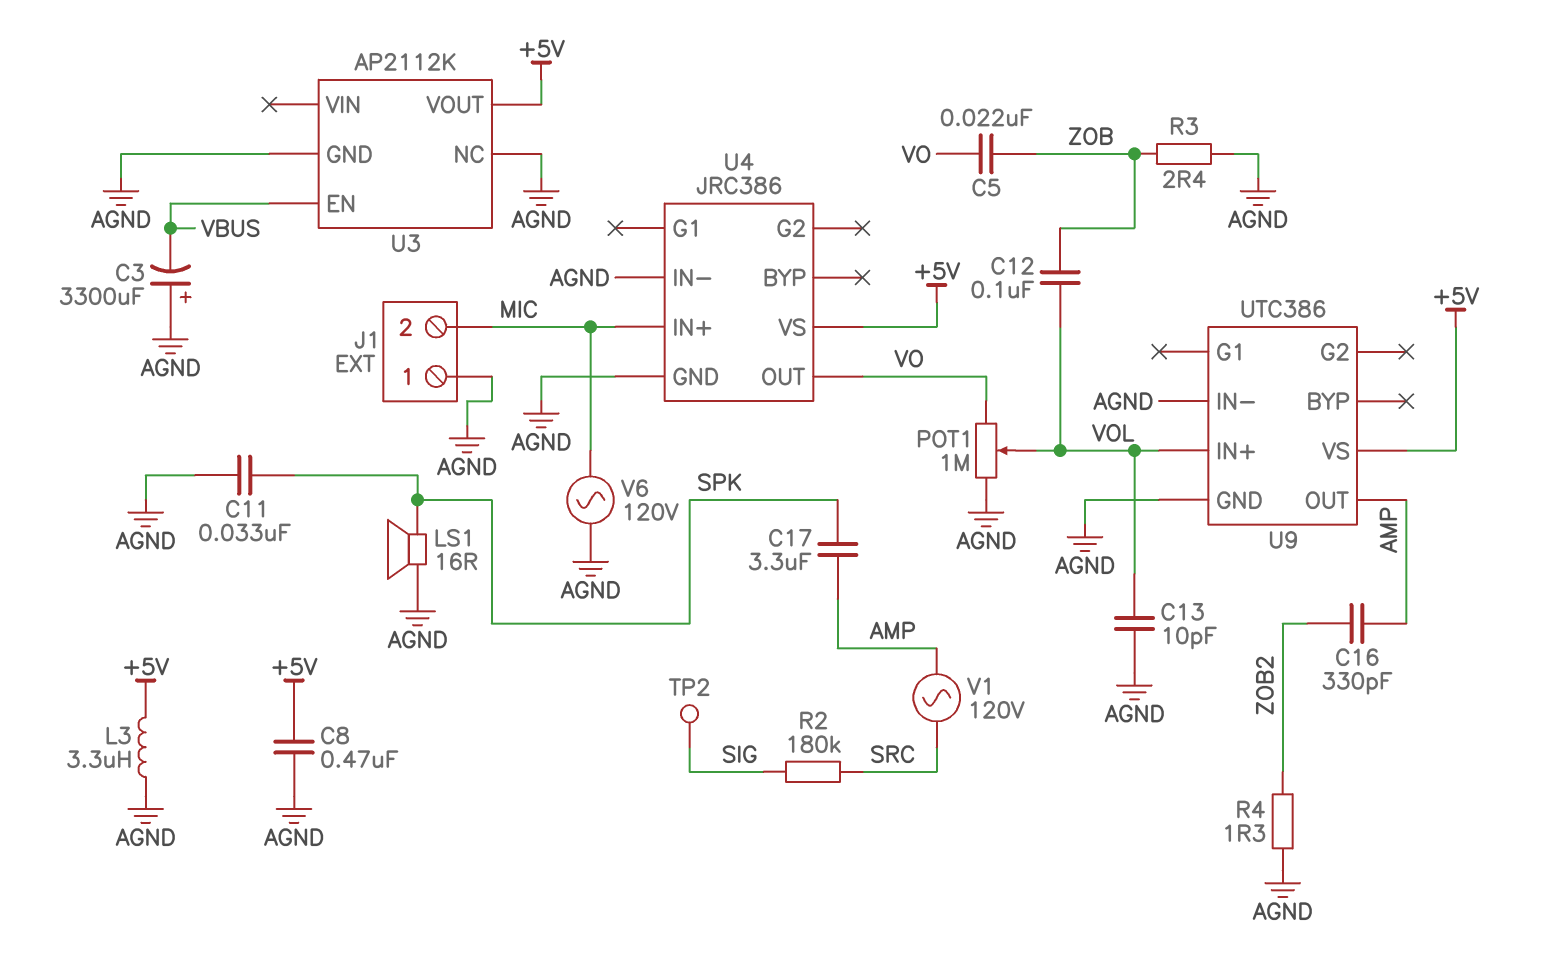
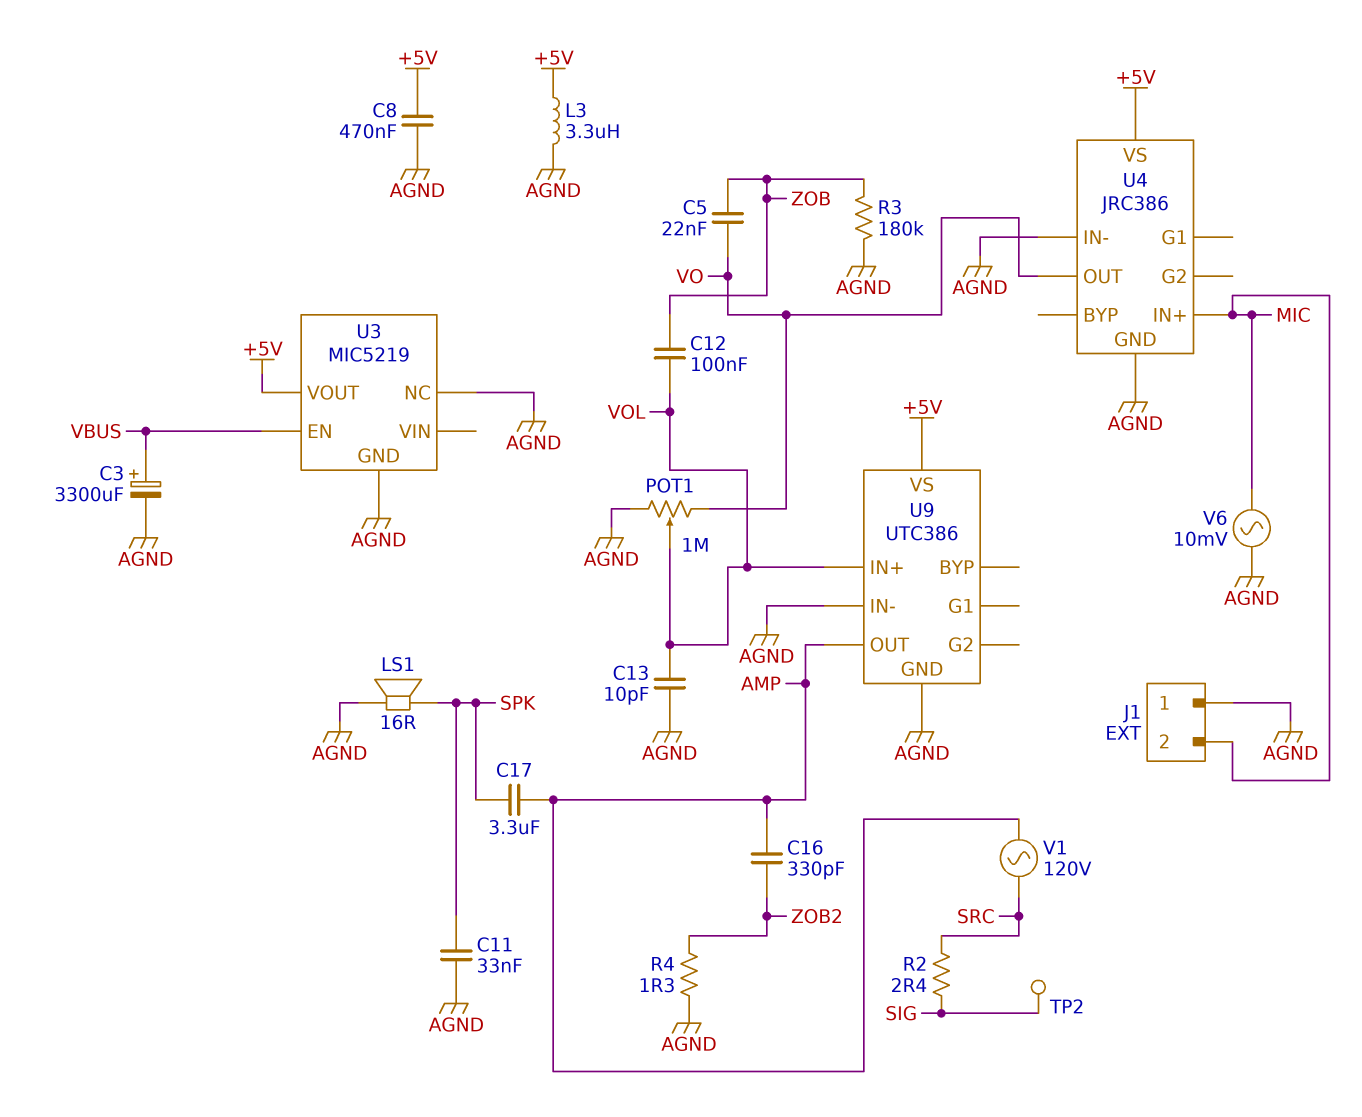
C3: 3300uF (plus AGND, minus VBUS) -> 3300uF (plus VBUS, minus AGND)
R2: 180k (SIG, SRC) -> 2.4 (SIG, SRC)
R3: 2.4 (AGND, ZOB) -> 180k (AGND, ZOB)
U3: AP2112K -> MIC5219
V6: AC 120V (AGND, MIC) -> AC 10mV (AGND, MIC)

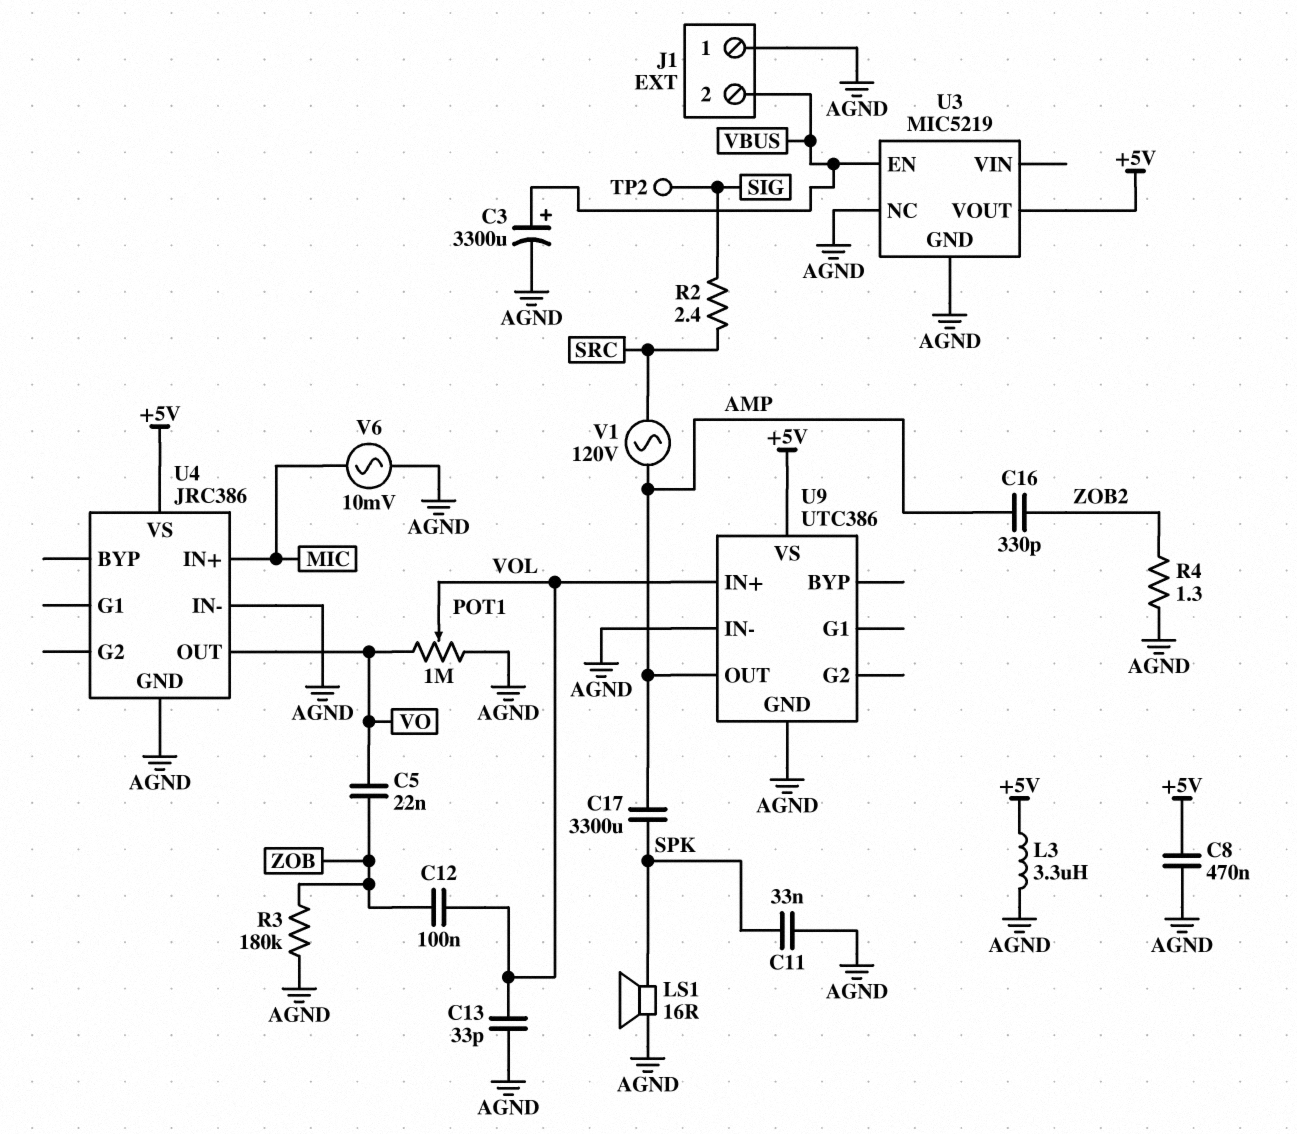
C13: 10pF (AGND, VOL) -> 33pF (AGND, VOL)
C17: 3.3uF (AMP, SPK) -> 3300uF (AMP, SPK)
J1 pin 2: MIC -> VBUS

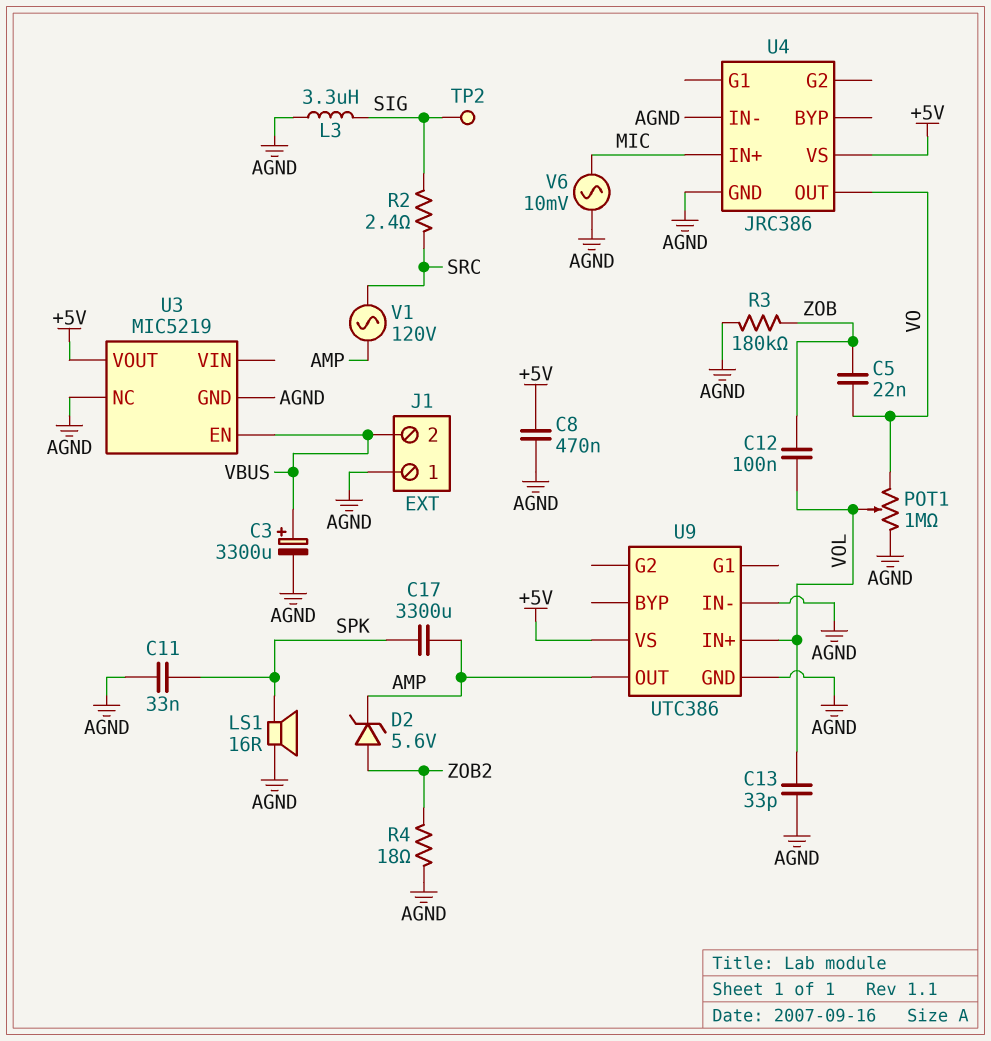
C16: 330pF (AMP, ZOB2) -> none
D2: none -> zener 5.6V (A ZOB2, K AMP)
L3: 3.3uH (+5V, AGND) -> 3.3uH (AGND, SIG)
R4: 1.3 (AGND, ZOB2) -> 18 (AGND, ZOB2)

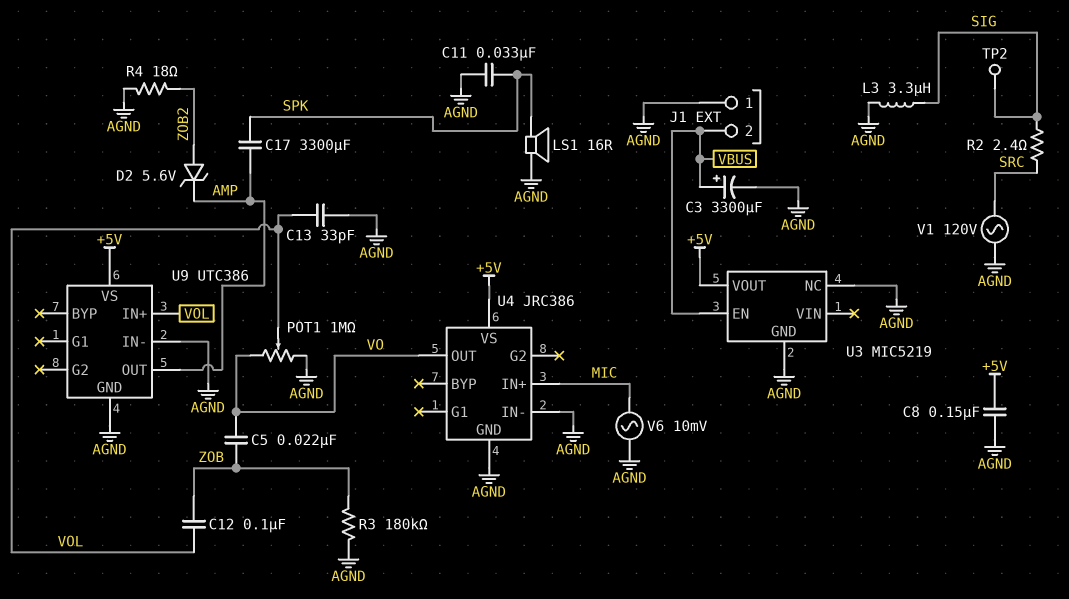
C8: 470nF (+5V, AGND) -> 150nF (+5V, AGND)
V1: AC 120V (AMP, SRC) -> AC 120V (AGND, SRC)

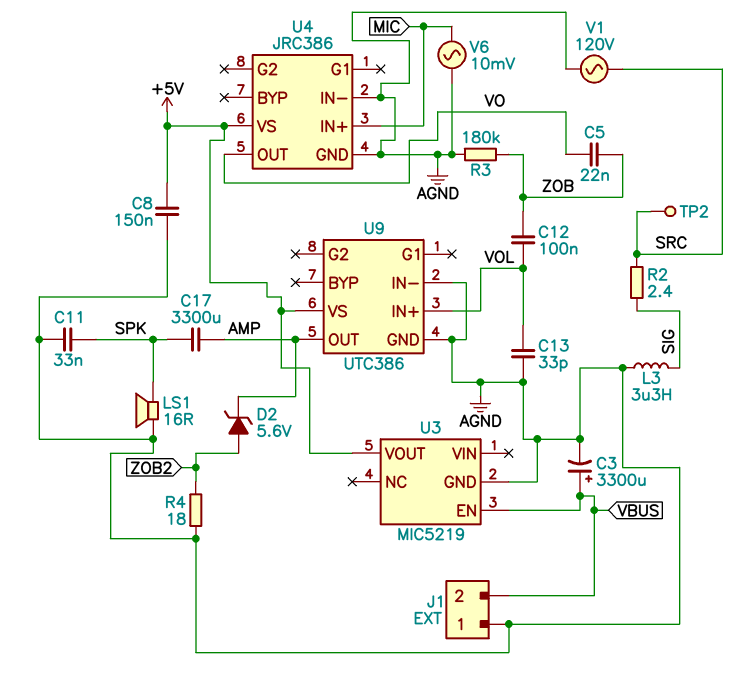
POT1: 1M (AGND, VO, wiper VOL) -> none
TP2: test point (SIG) -> test point (SRC)
U3 pin NC: AGND -> none

